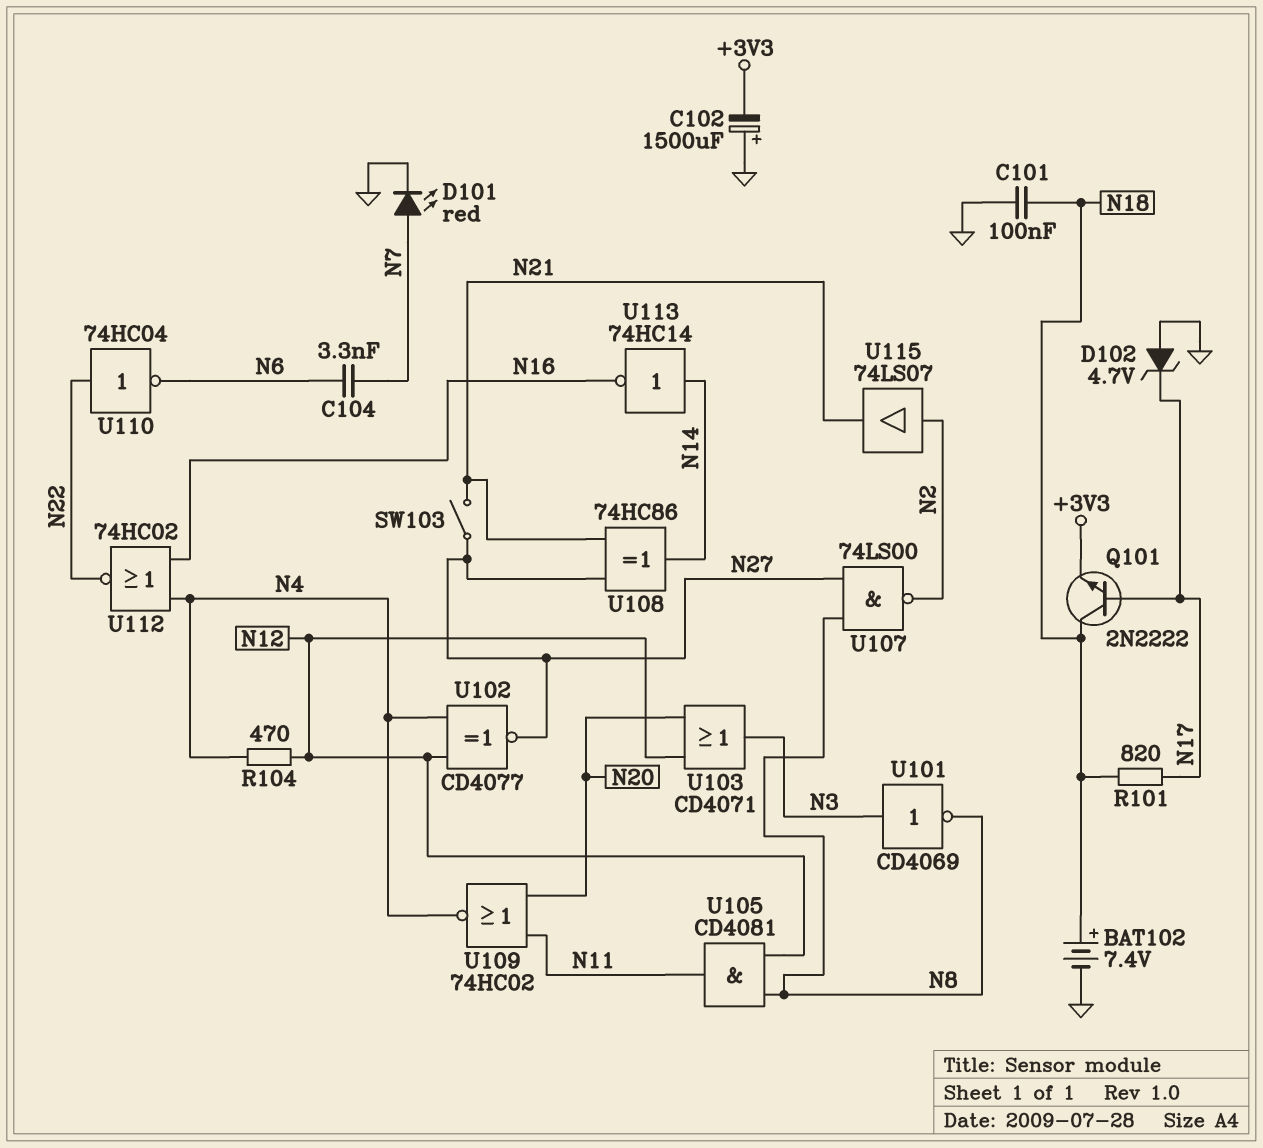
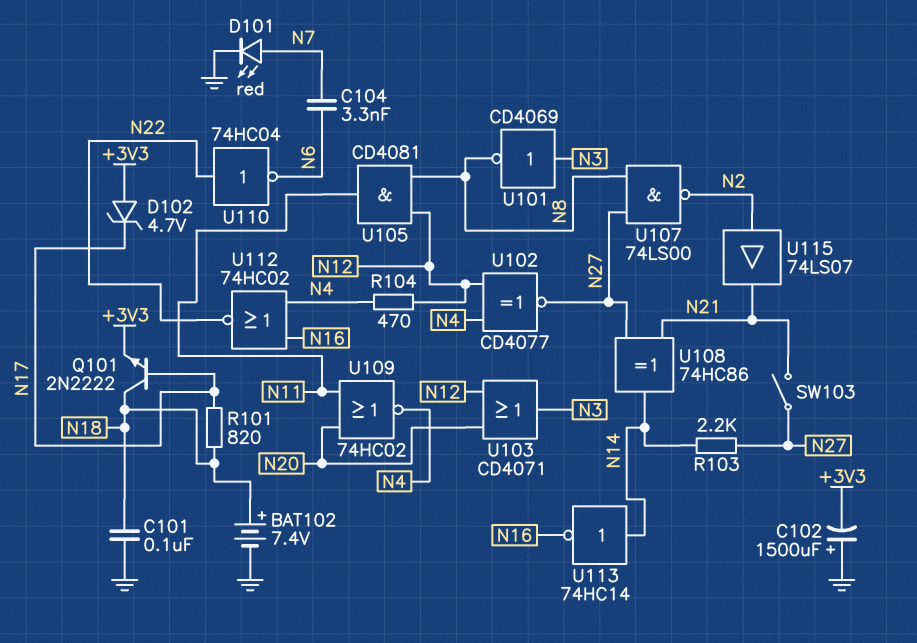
D102: zener 4.7V (A GND, K N17) -> zener 4.7V (A +3V3, K N17)
R103: none -> 2.2k (N14, N27)

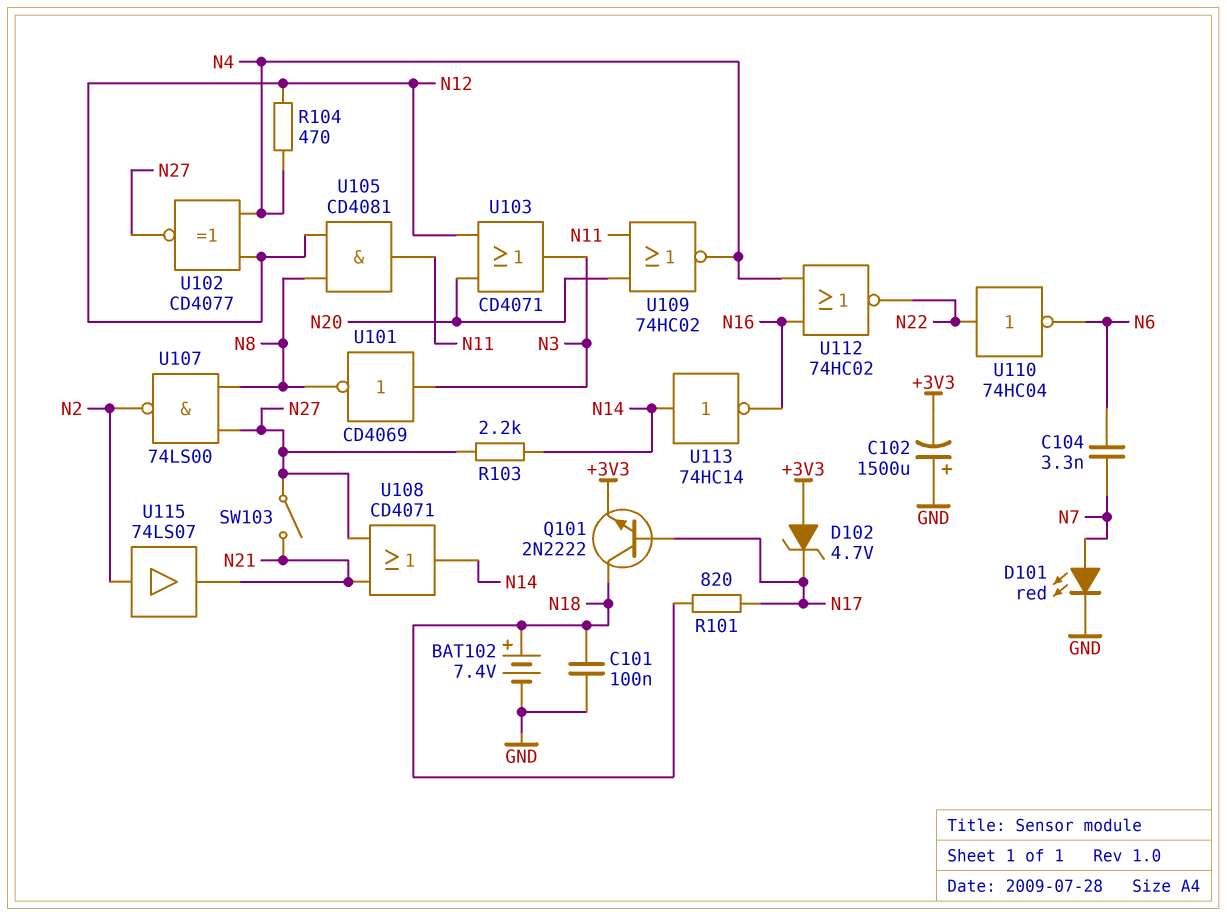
U108: XOR 74HC86 (in N21, in N27, out N14) -> OR CD4071 (in N21, in N27, out N14)

